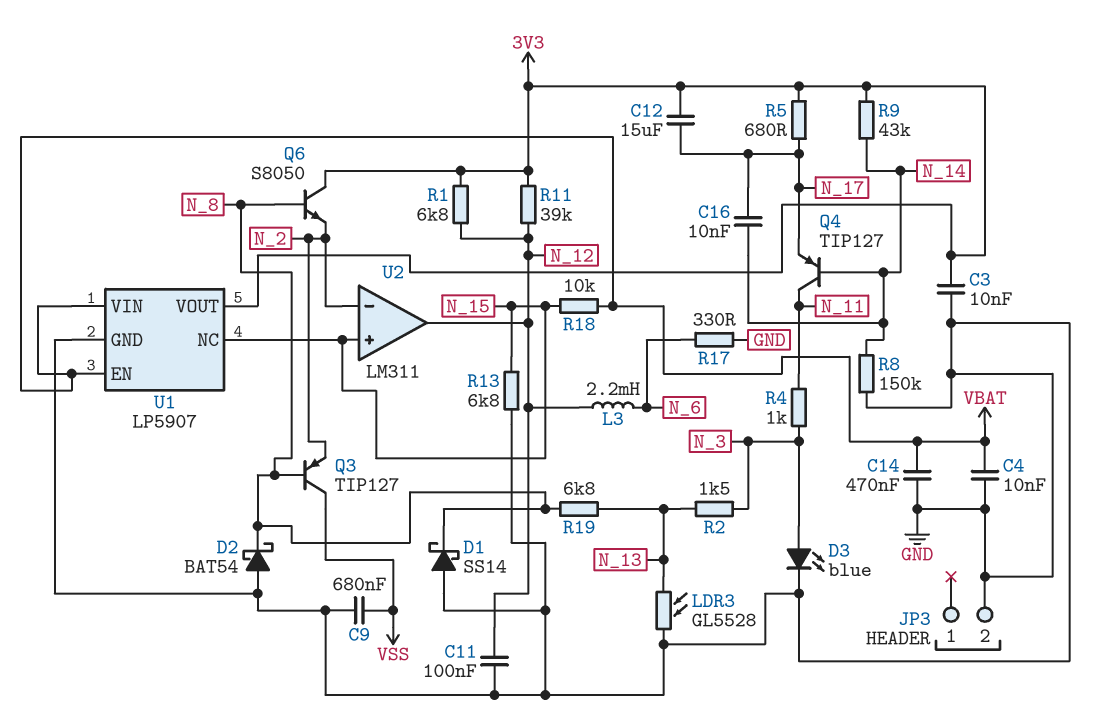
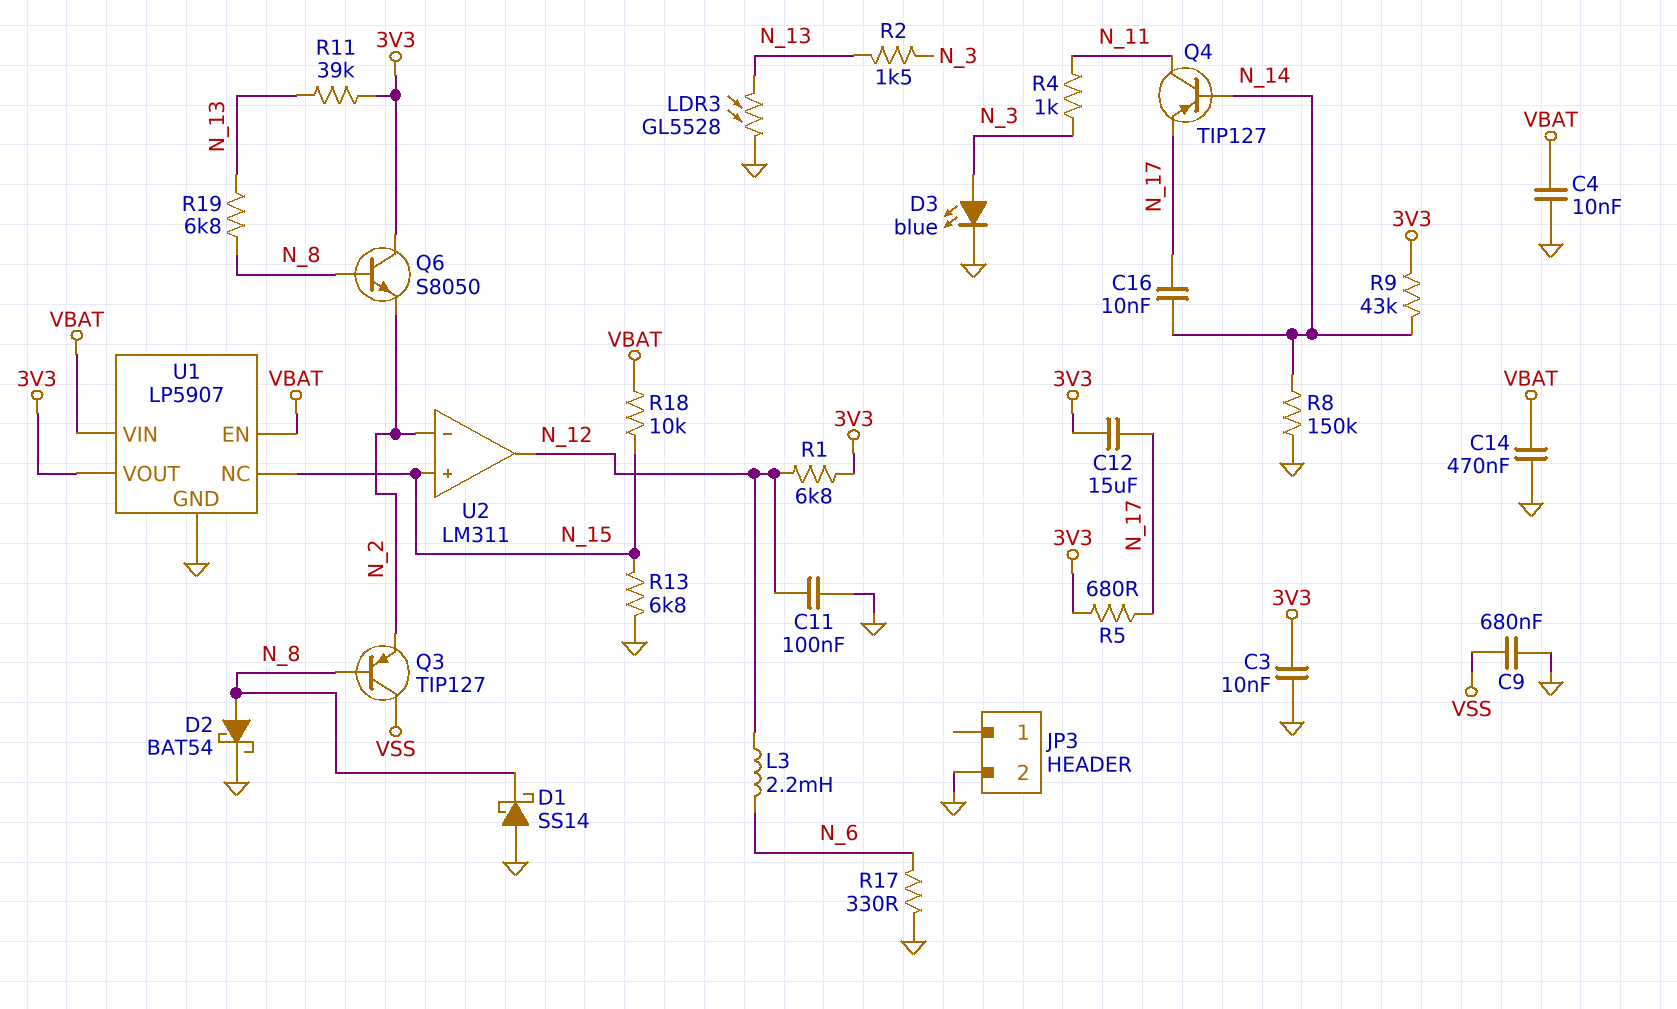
D2: schottky BAT54 (A GND, K N_8) -> schottky BAT54 (A N_8, K GND)
R11: 39k (3V3, N_12) -> 39k (3V3, N_13)

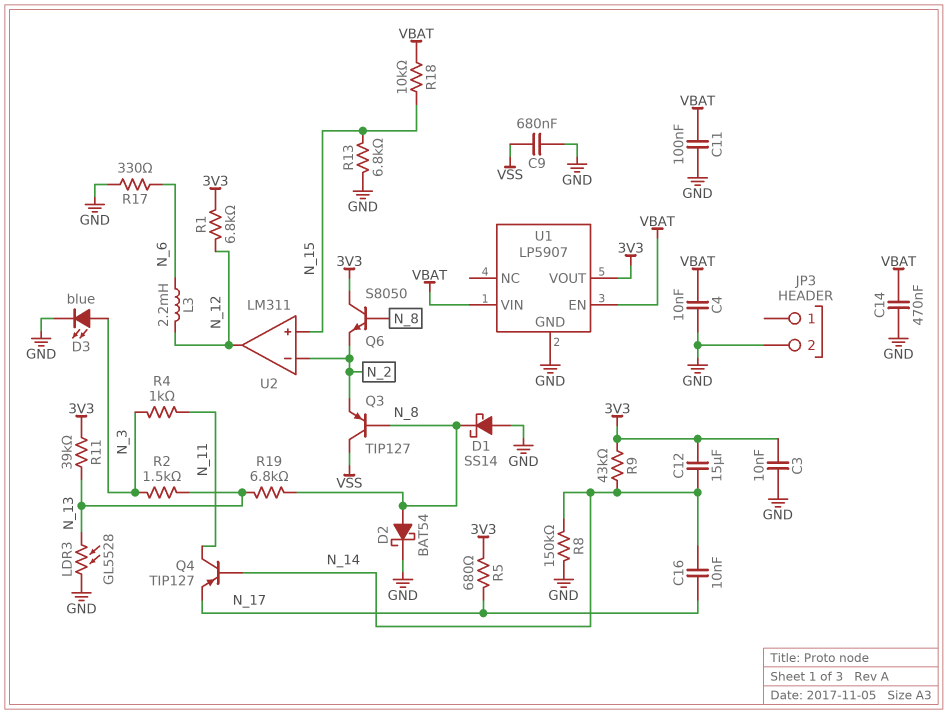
C11: 100nF (GND, N_12) -> 100nF (GND, VBAT)
C12: 15uF (3V3, N_17) -> 15uF (3V3, N_14)
U1 pin NC: N_15 -> none

